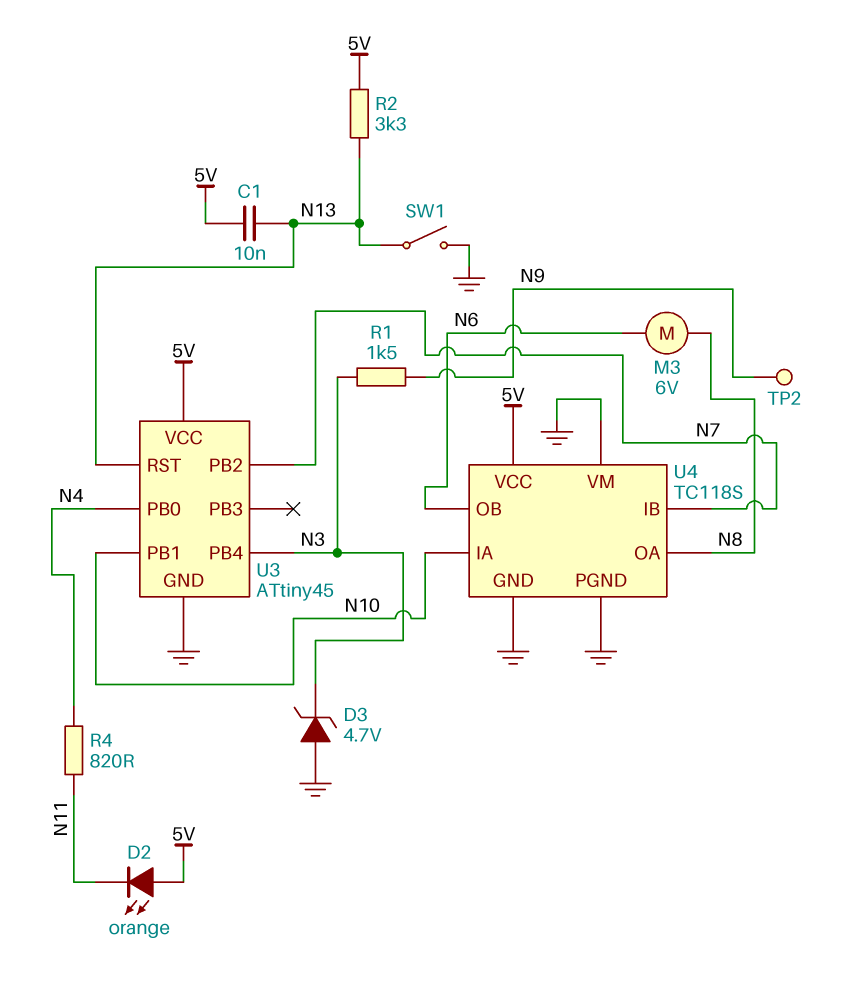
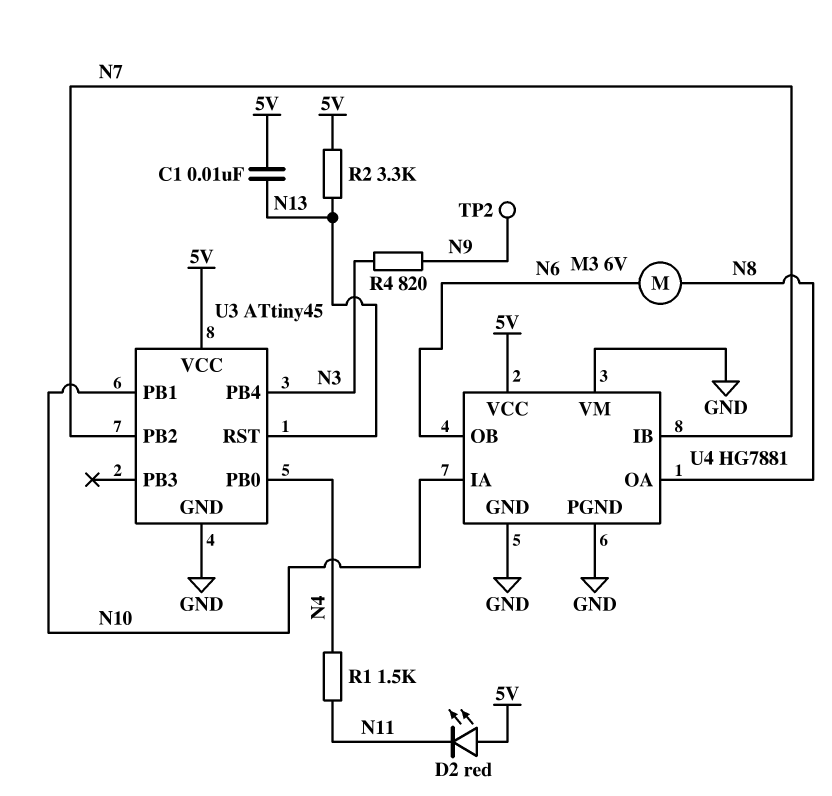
D2: LED orange (A 5V, K N11) -> LED red (A 5V, K N11)
D3: zener 4.7V (A GND, K N3) -> none
R1: 1.5k (N3, N9) -> 1.5k (N4, N11)
R4: 820 (N4, N11) -> 820 (N3, N9)
SW1: switch (GND, N13) -> none
U4: TC118S -> HG7881

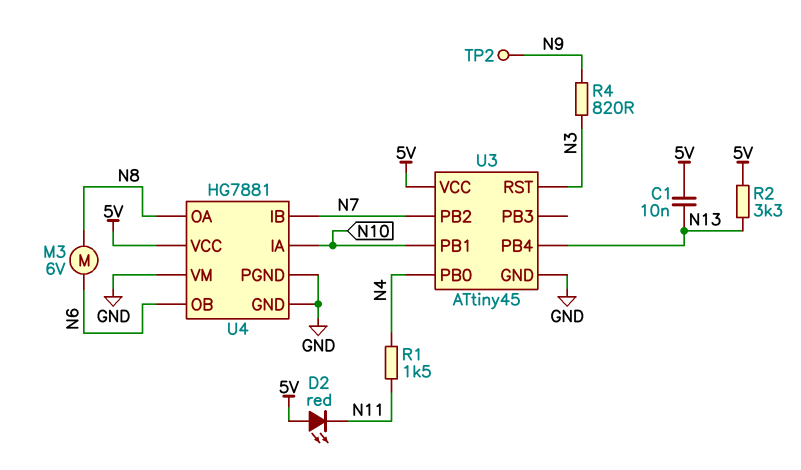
U3 pin PB4: N3 -> N13
U3 pin RST: N13 -> N3

